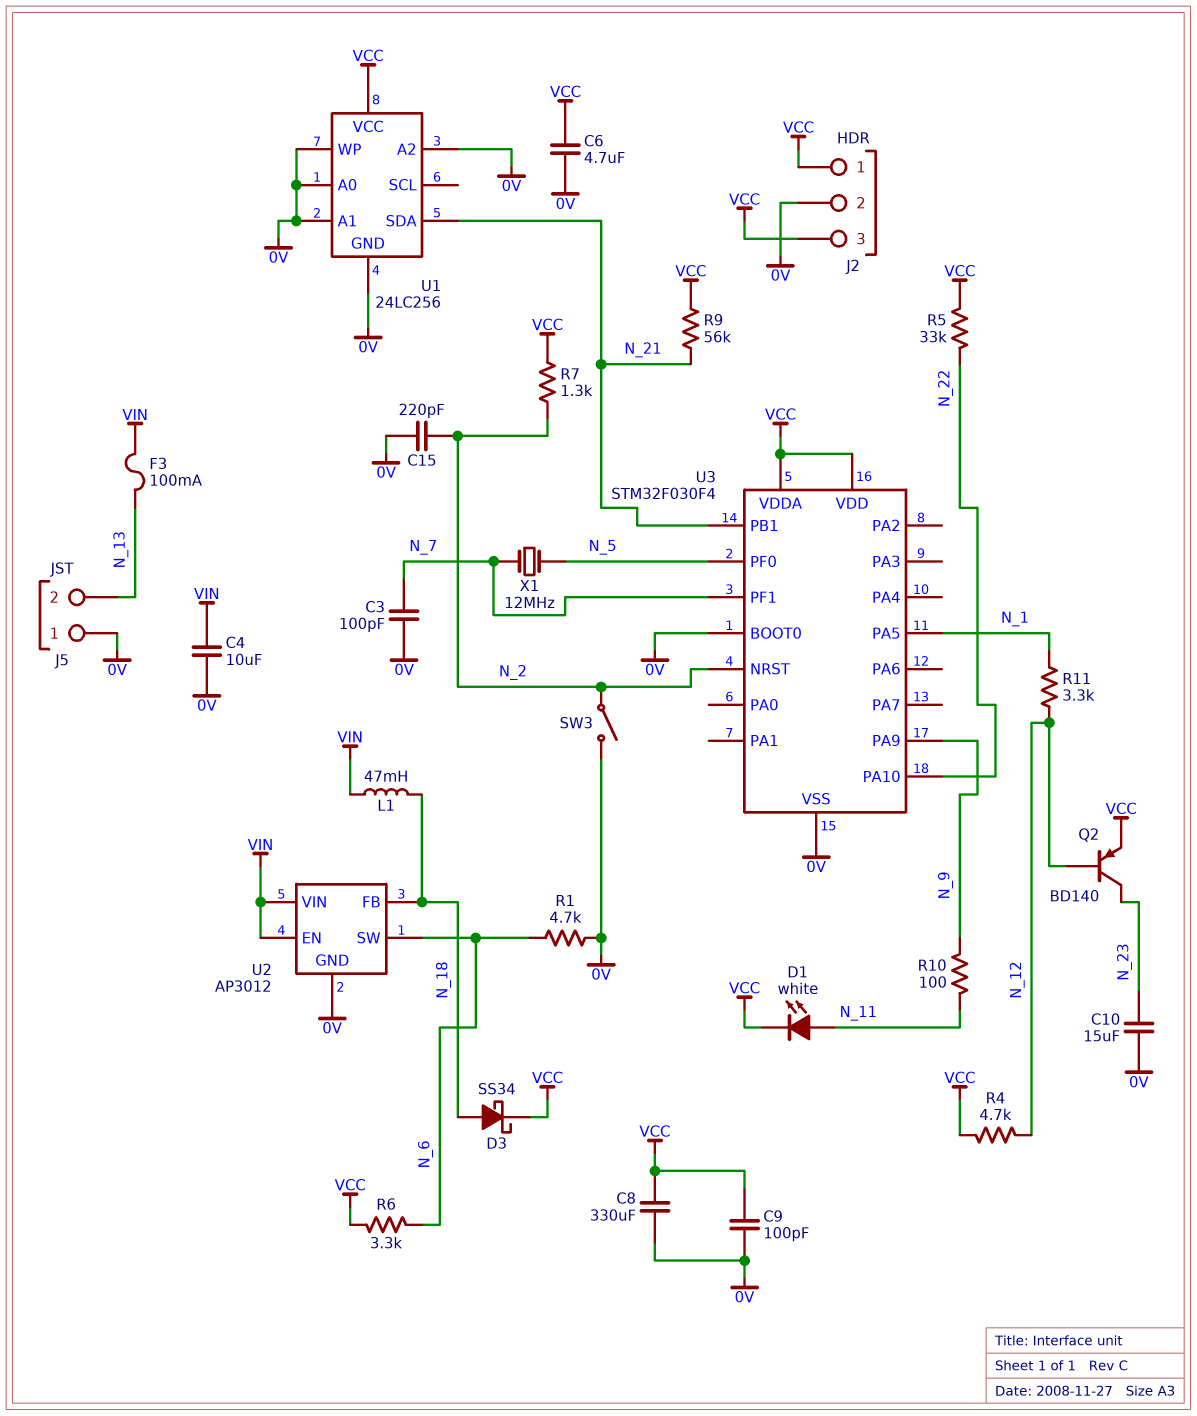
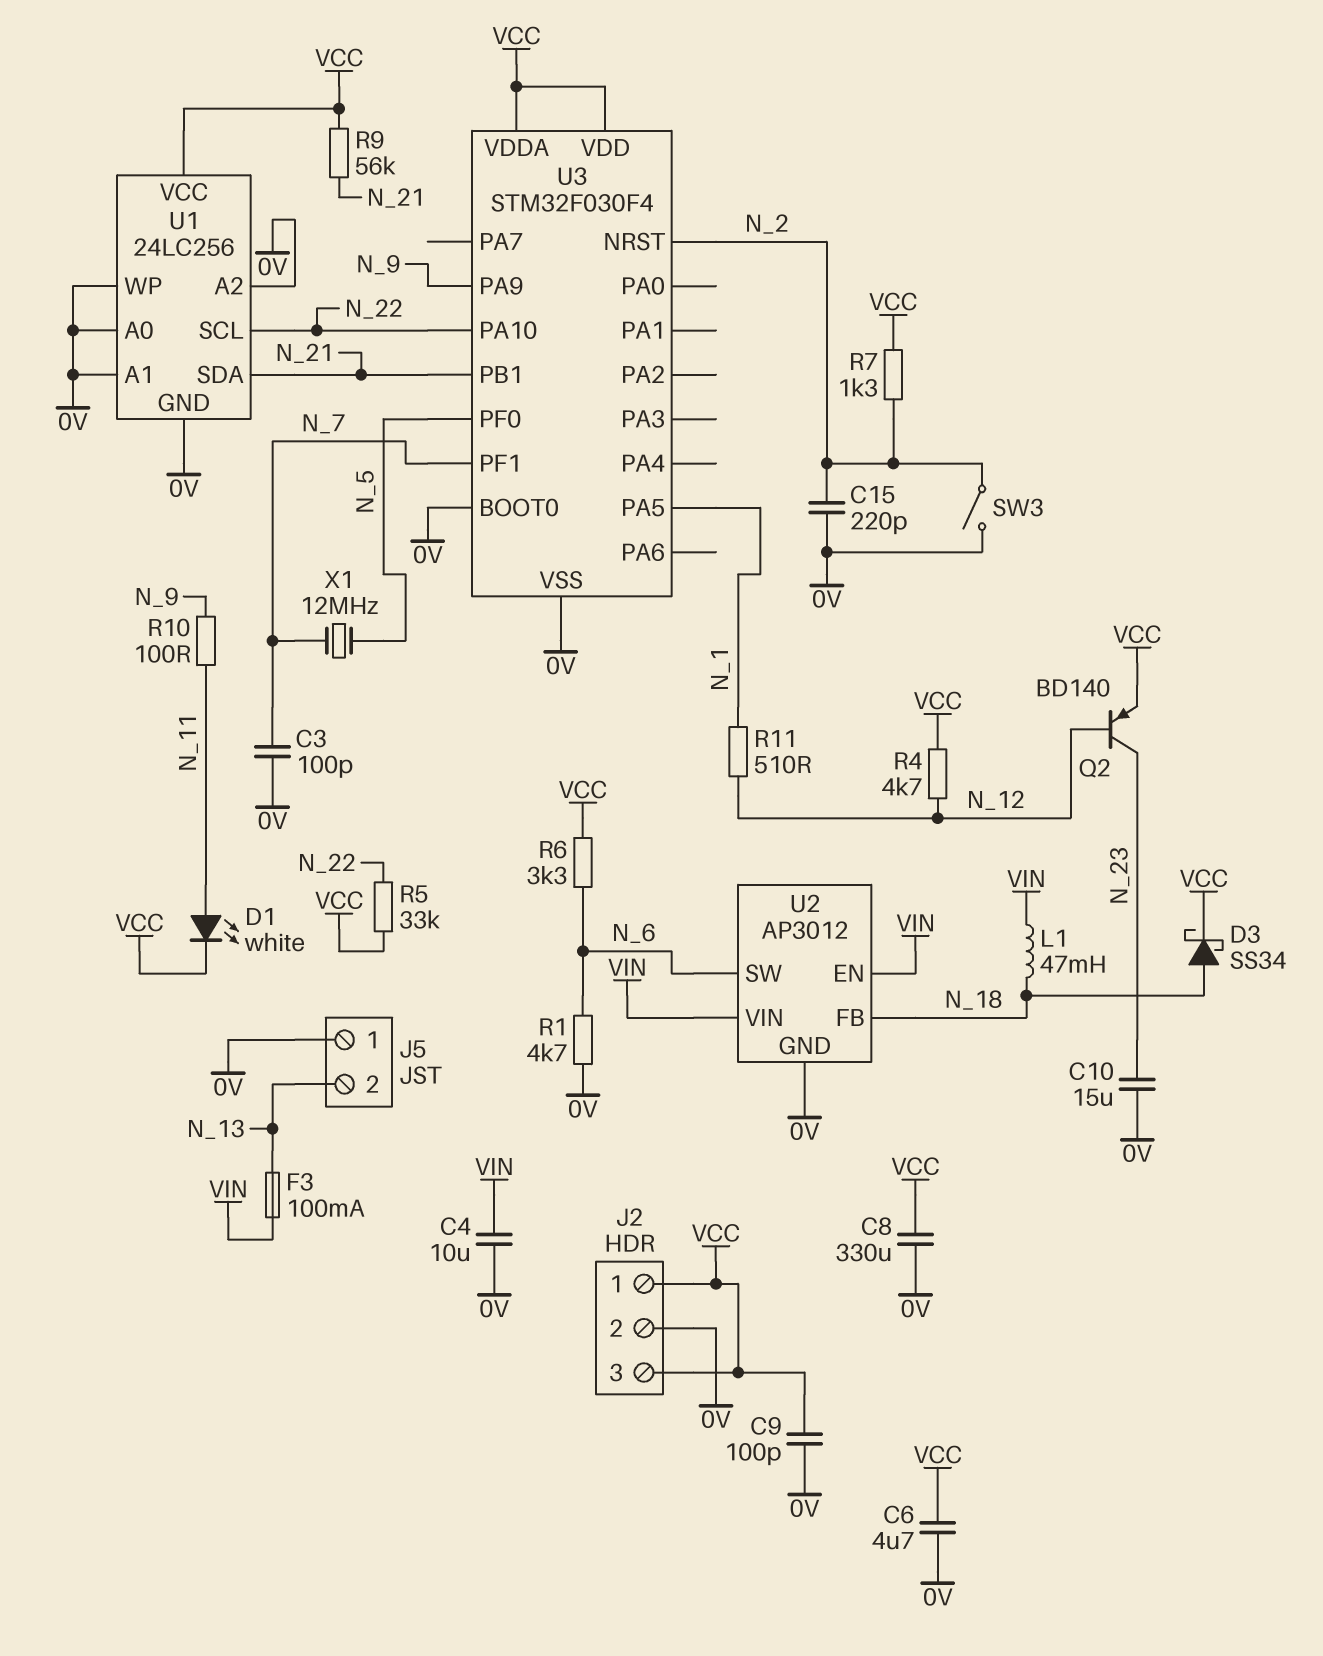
R11: 3.3k (N_1, N_12) -> 510 (N_1, N_12)
U1 pin SCL: none -> N_22

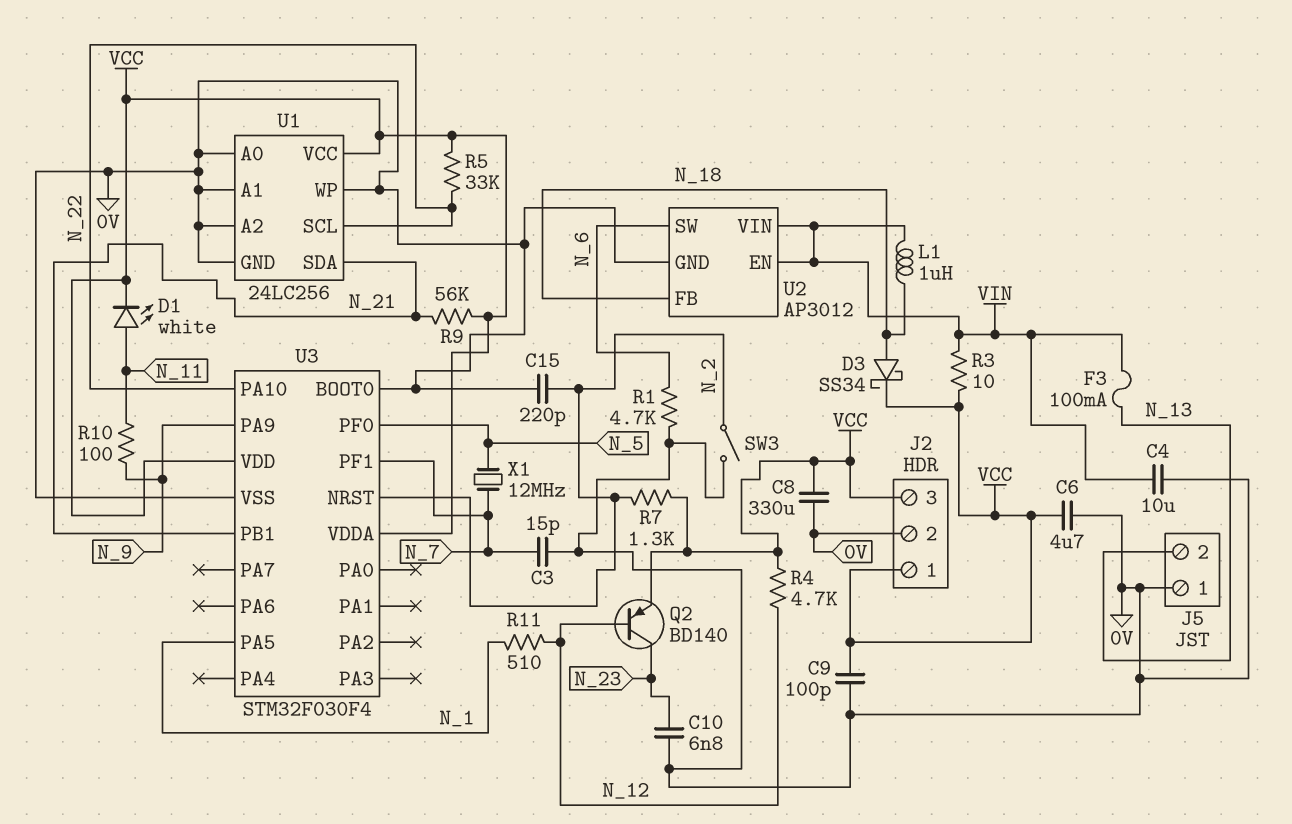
C3: 100pF (0V, N_7) -> 15pF (0V, N_7)
C10: 15uF (0V, N_23) -> 6.8nF (0V, N_23)
L1: 47mH (N_18, VIN) -> 1uH (N_18, VIN)
R3: none -> 10 (VCC, VIN)
R6: 3.3k (N_6, VCC) -> none

